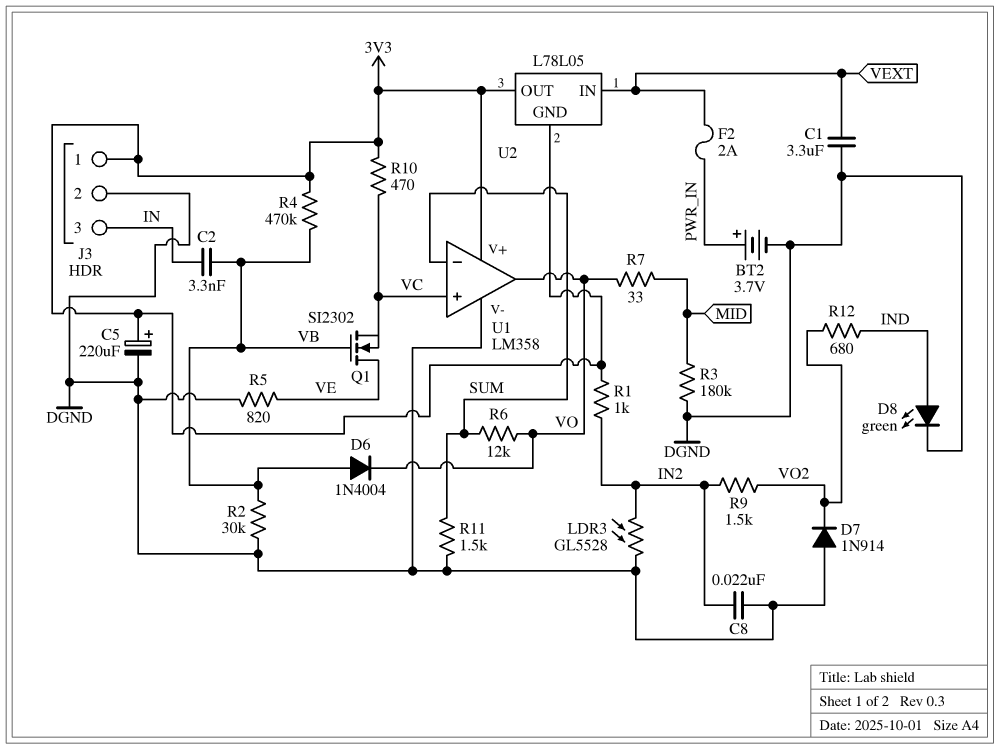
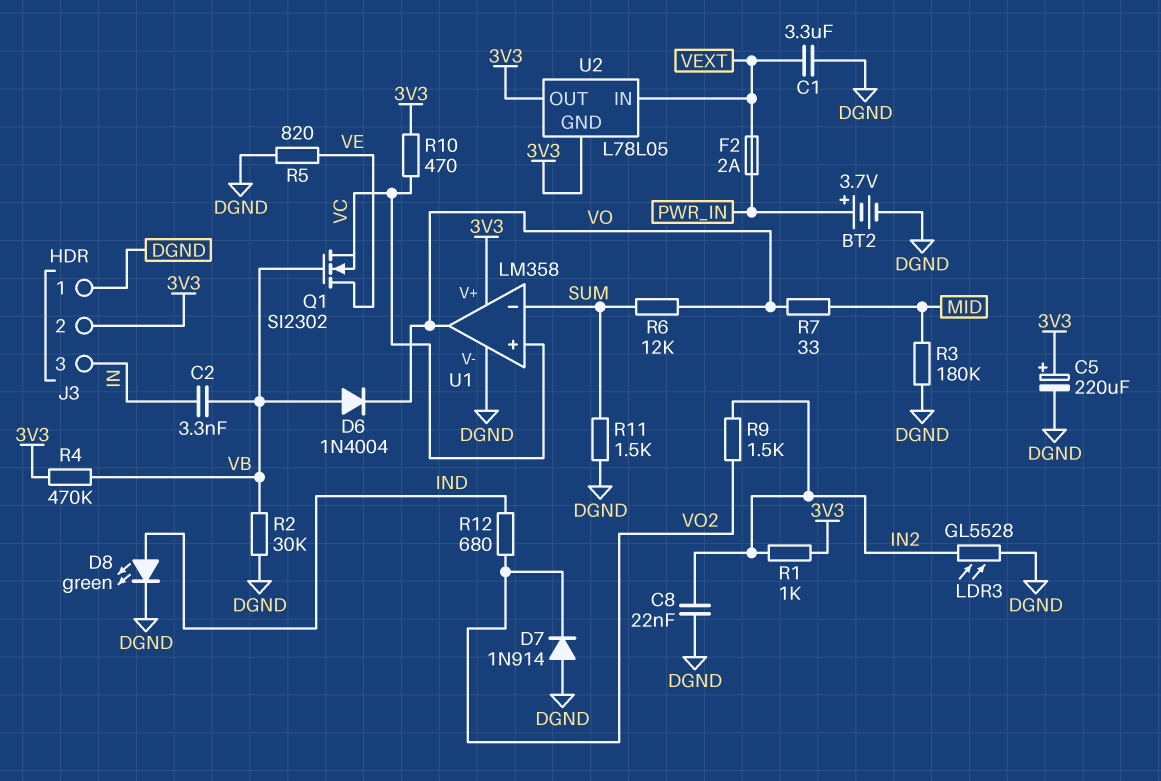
J3 pin 1: 3V3 -> DGND
J3 pin 2: DGND -> 3V3

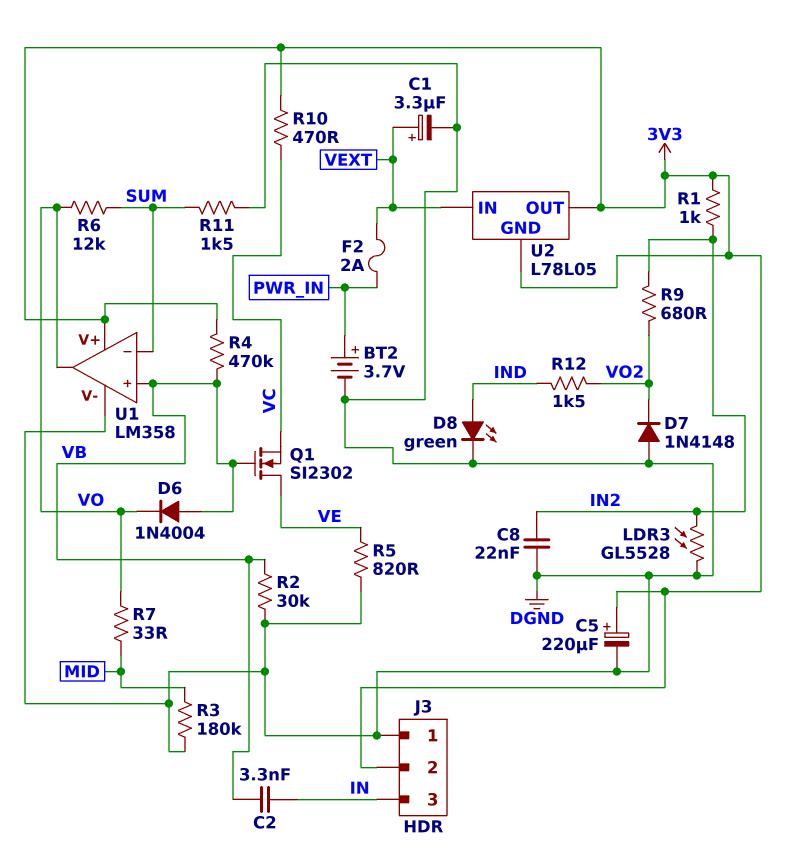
C1: 3.3uF (DGND, VEXT) -> 3.3uF (plus VEXT, minus DGND)
D7: diode 1N914 (A DGND, K VO2) -> diode 1N4148 (A DGND, K VO2)
R9: 1.5k (IN2, VO2) -> 680 (IN2, VO2)
R12: 680 (IND, VO2) -> 1.5k (IND, VO2)
U1 pin in+: VC -> VB

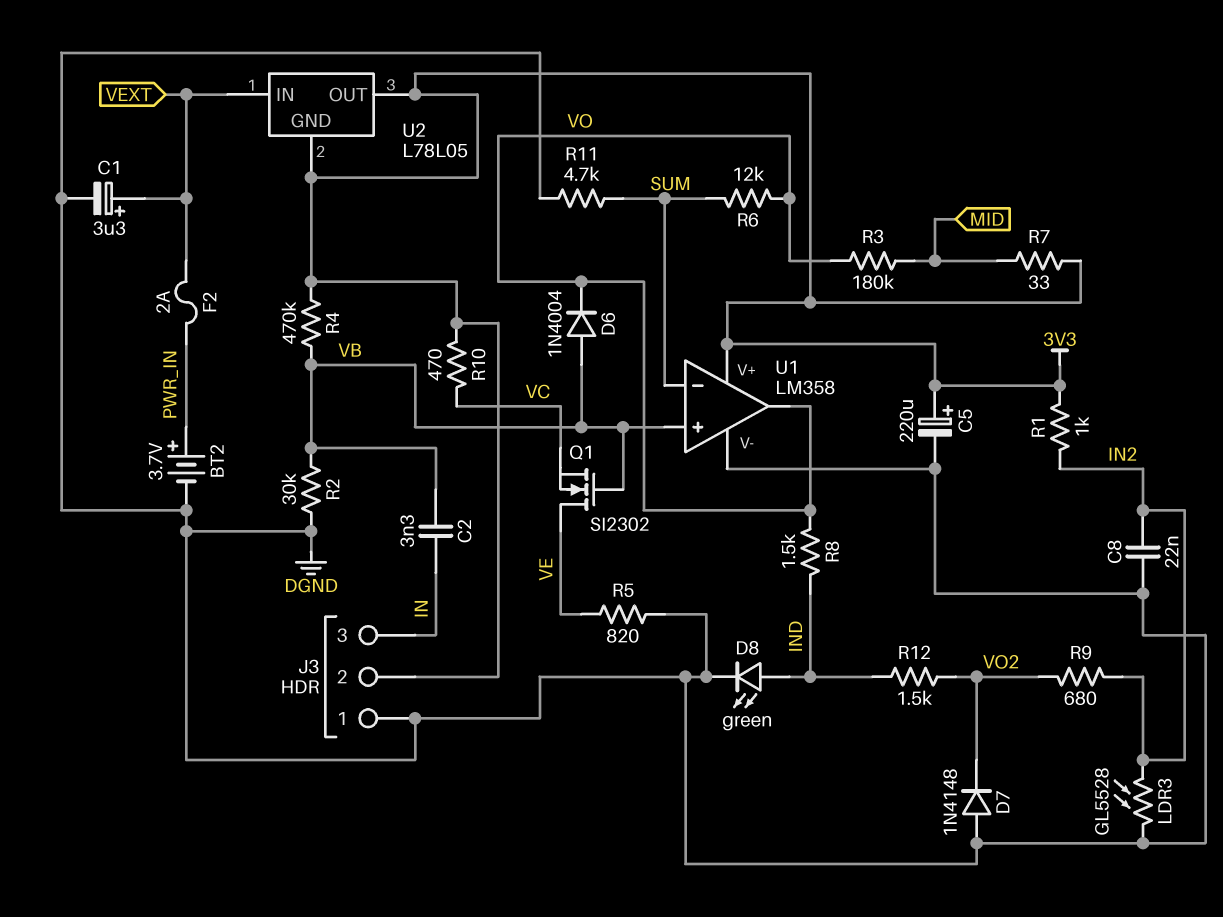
R3: 180k (DGND, MID) -> 180k (MID, VO)
R7: 33 (MID, VO) -> 33 (3V3, MID)
R8: none -> 1.5k (IND, VO)
R11: 1.5k (DGND, SUM) -> 4.7k (DGND, SUM)

